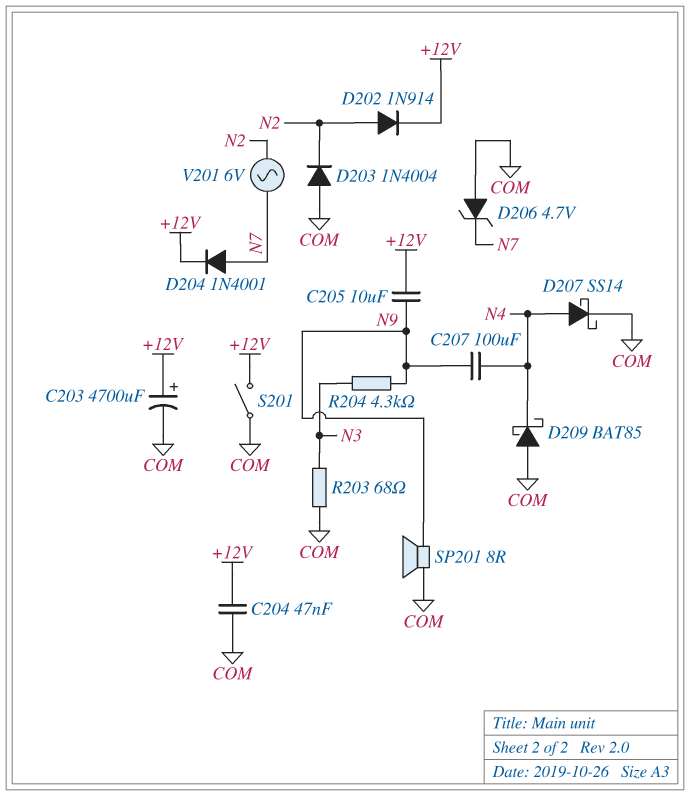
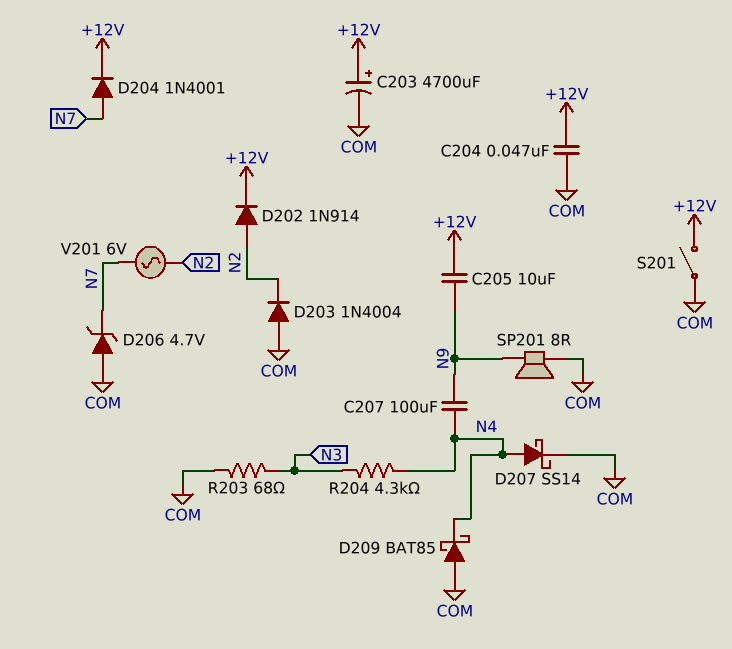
R204: 4.3k (N3, N9) -> 4.3k (N3, N4)

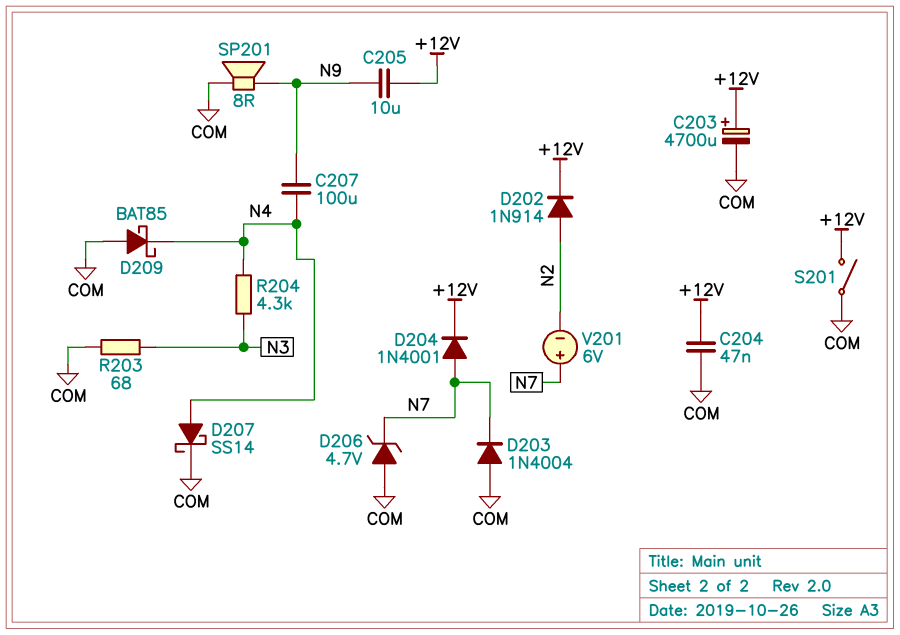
D203: diode 1N4004 (A COM, K N2) -> diode 1N4004 (A COM, K N7)
V201: AC 6V (N2, N7) -> 6V (plus N7, minus N2)

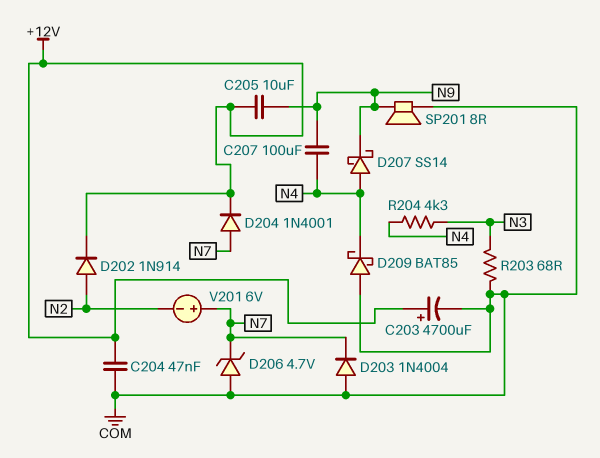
D207: schottky SS14 (A N4, K COM) -> schottky SS14 (A N4, K N9)
S201: switch (+12V, COM) -> none

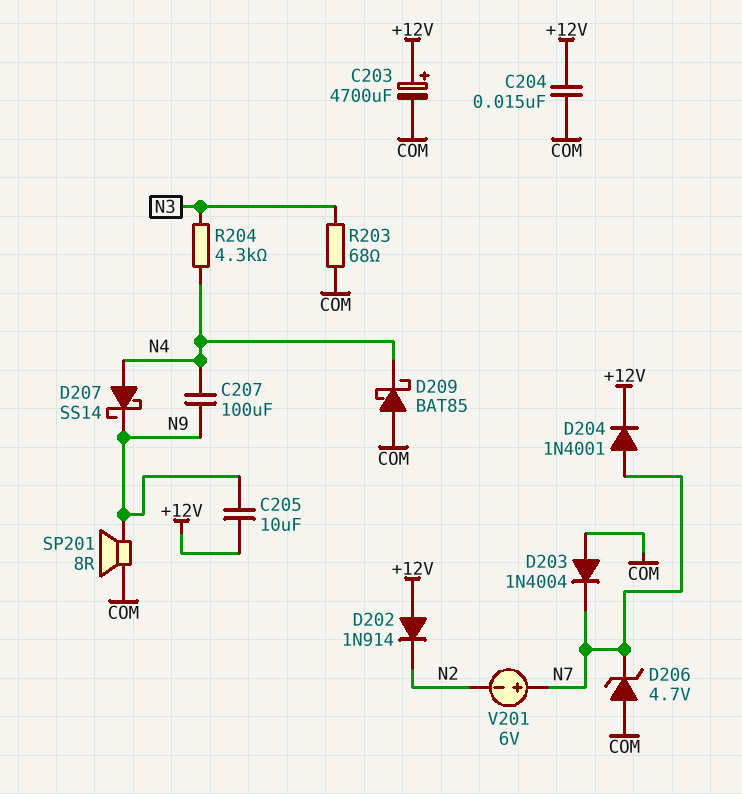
C204: 47nF (+12V, COM) -> 15nF (+12V, COM)
D202: diode 1N914 (A N2, K +12V) -> diode 1N914 (A +12V, K N2)

